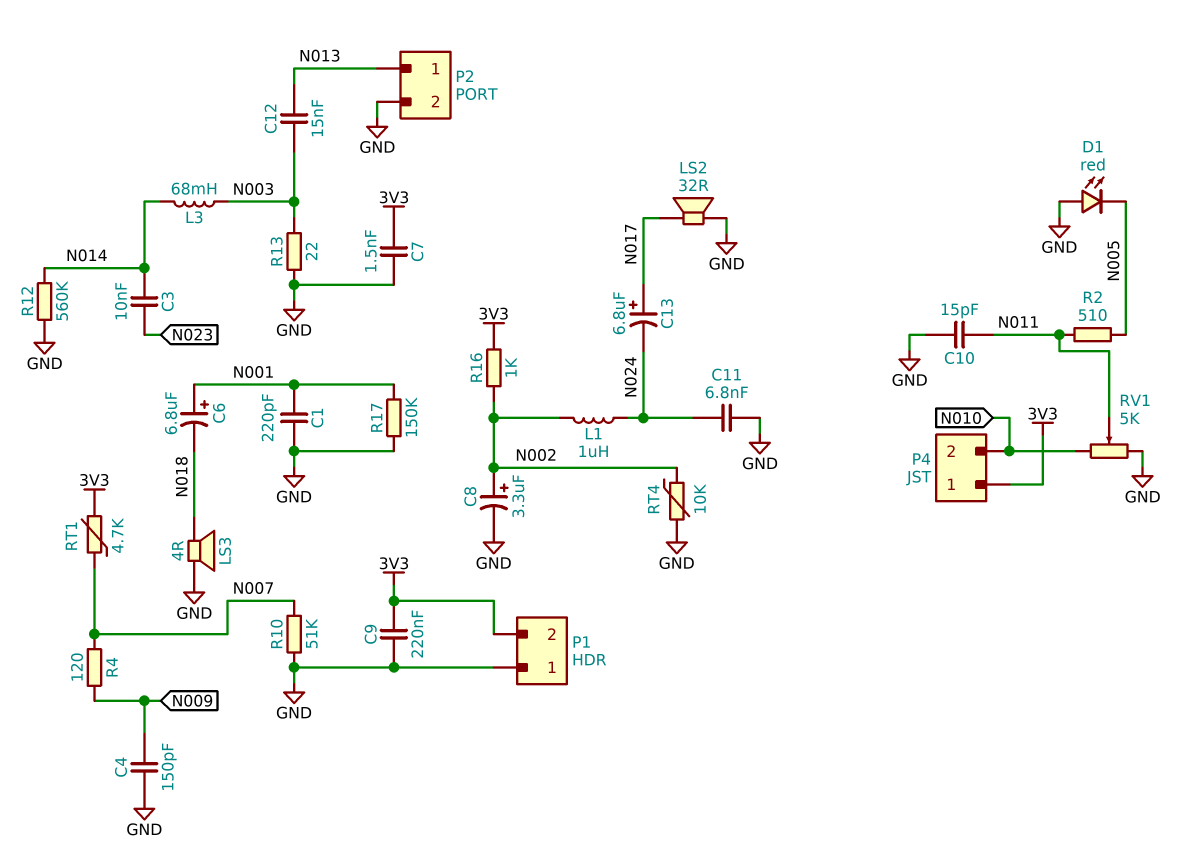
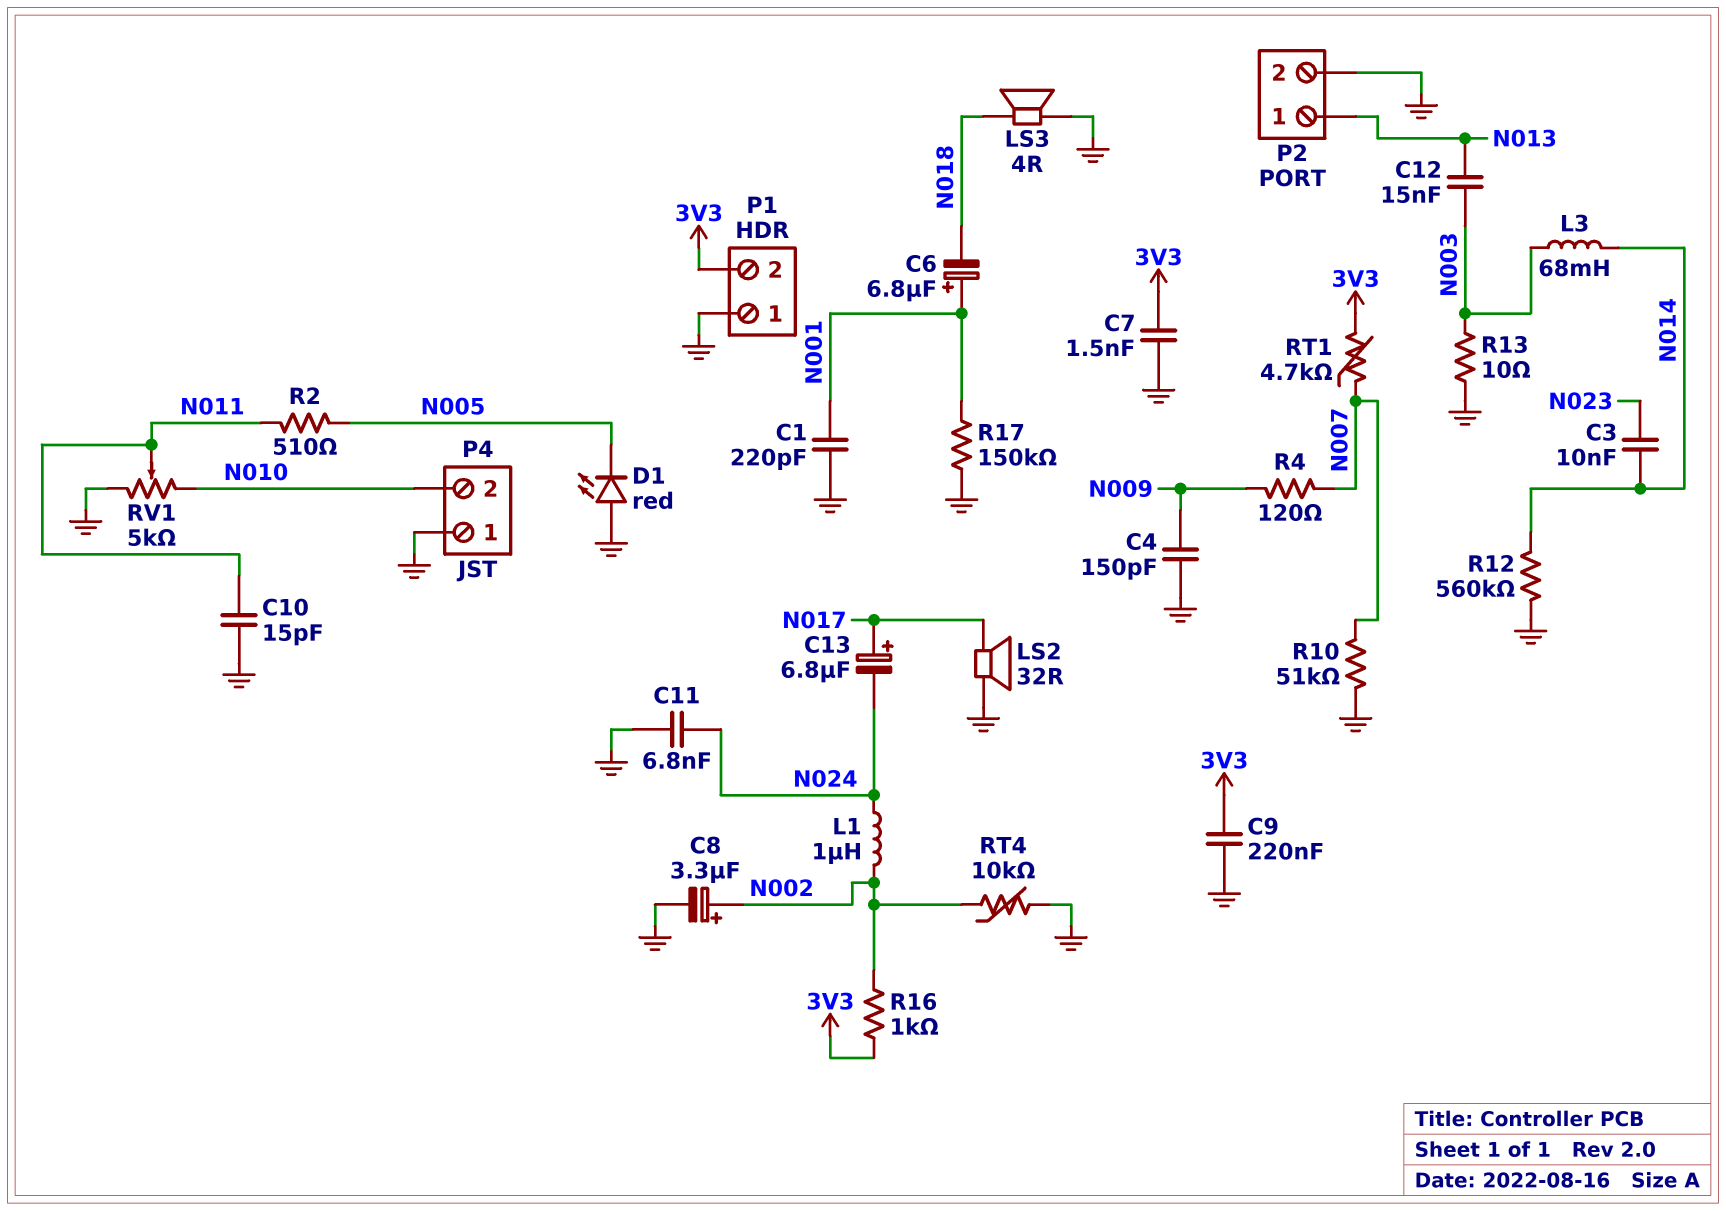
P4 pin 1: 3V3 -> GND
R13: 22 (GND, N003) -> 10 (GND, N003)

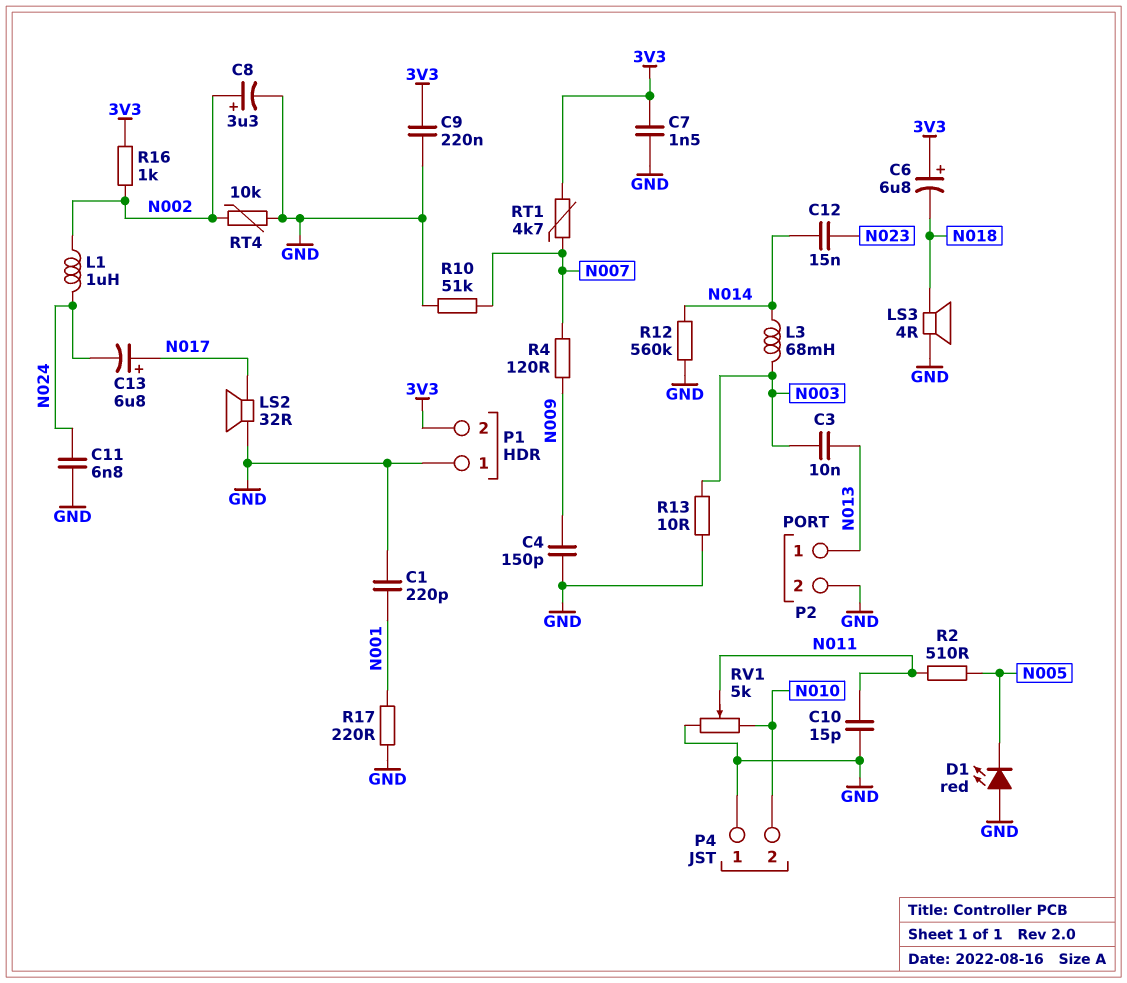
C3: 10nF (N014, N023) -> 10nF (N003, N013)
C6: 6.8uF (plus N001, minus N018) -> 6.8uF (plus 3V3, minus N018)
C12: 15nF (N003, N013) -> 15nF (N014, N023)
R17: 150k (GND, N001) -> 220 (GND, N001)

